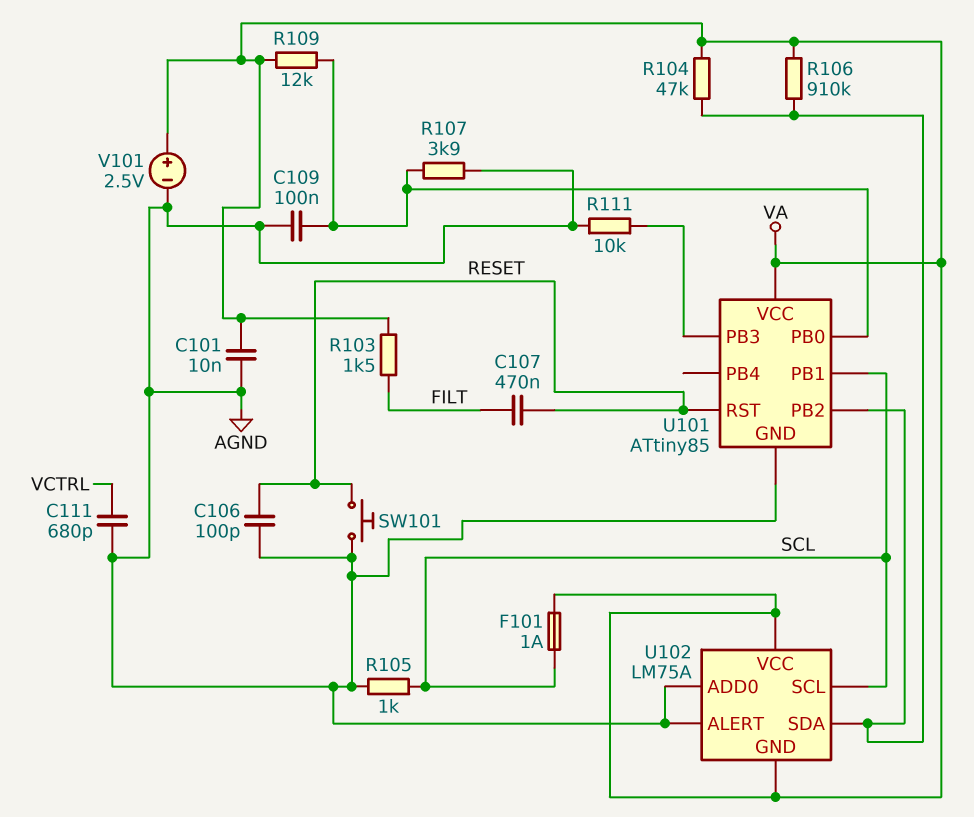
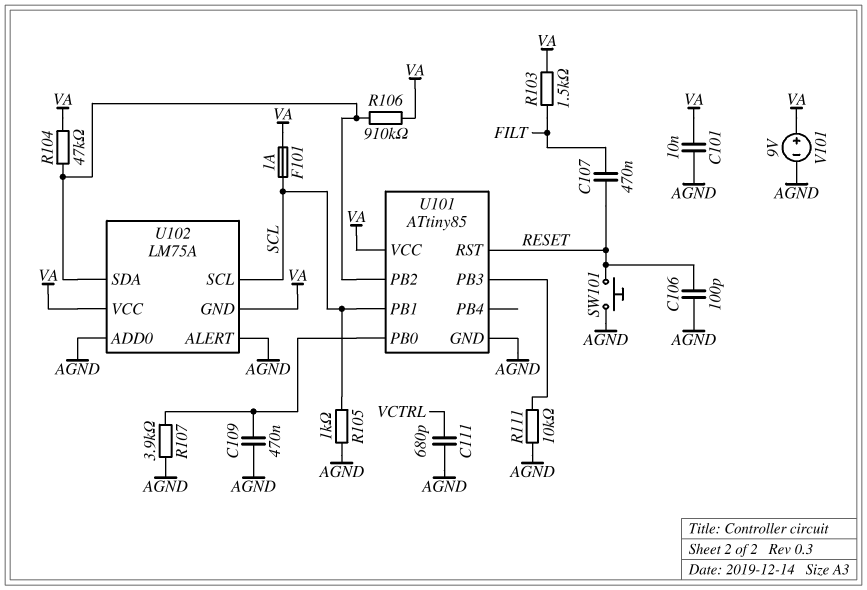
C109: 100nF (AGND, U101/PB0) -> 470nF (AGND, U101/PB0)
R109: 12k (U101/PB0, VA) -> none
V101: 2.5V (plus VA, minus AGND) -> 9V (plus VA, minus AGND)

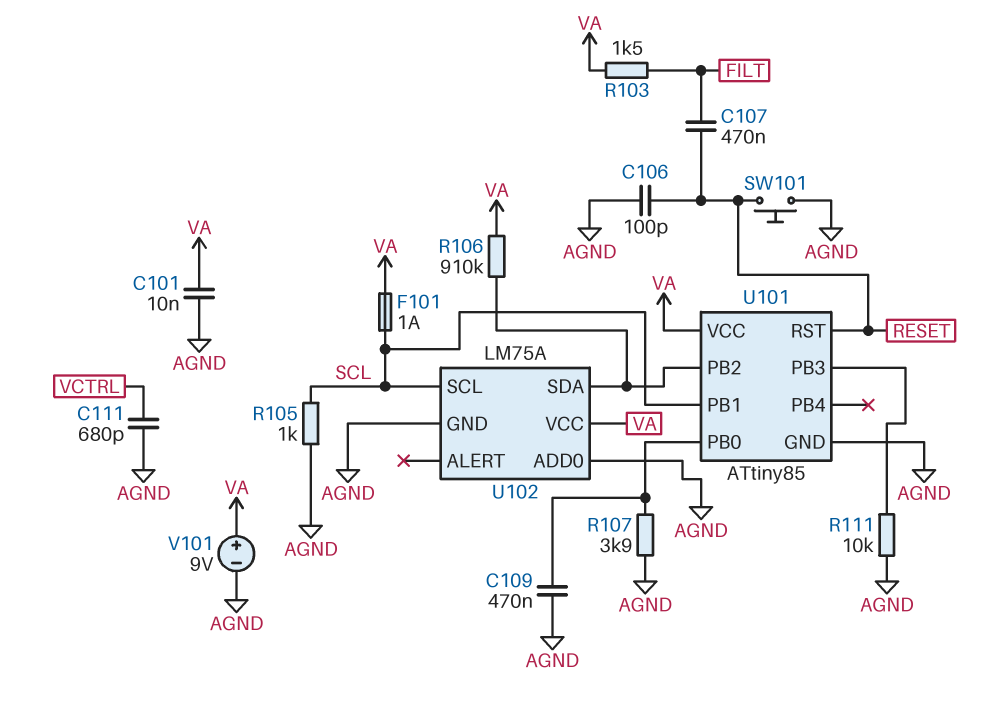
R104: 47k (U101/PB2, VA) -> none
U102 pin ALERT: AGND -> none
U102 pin GND: VA -> AGND

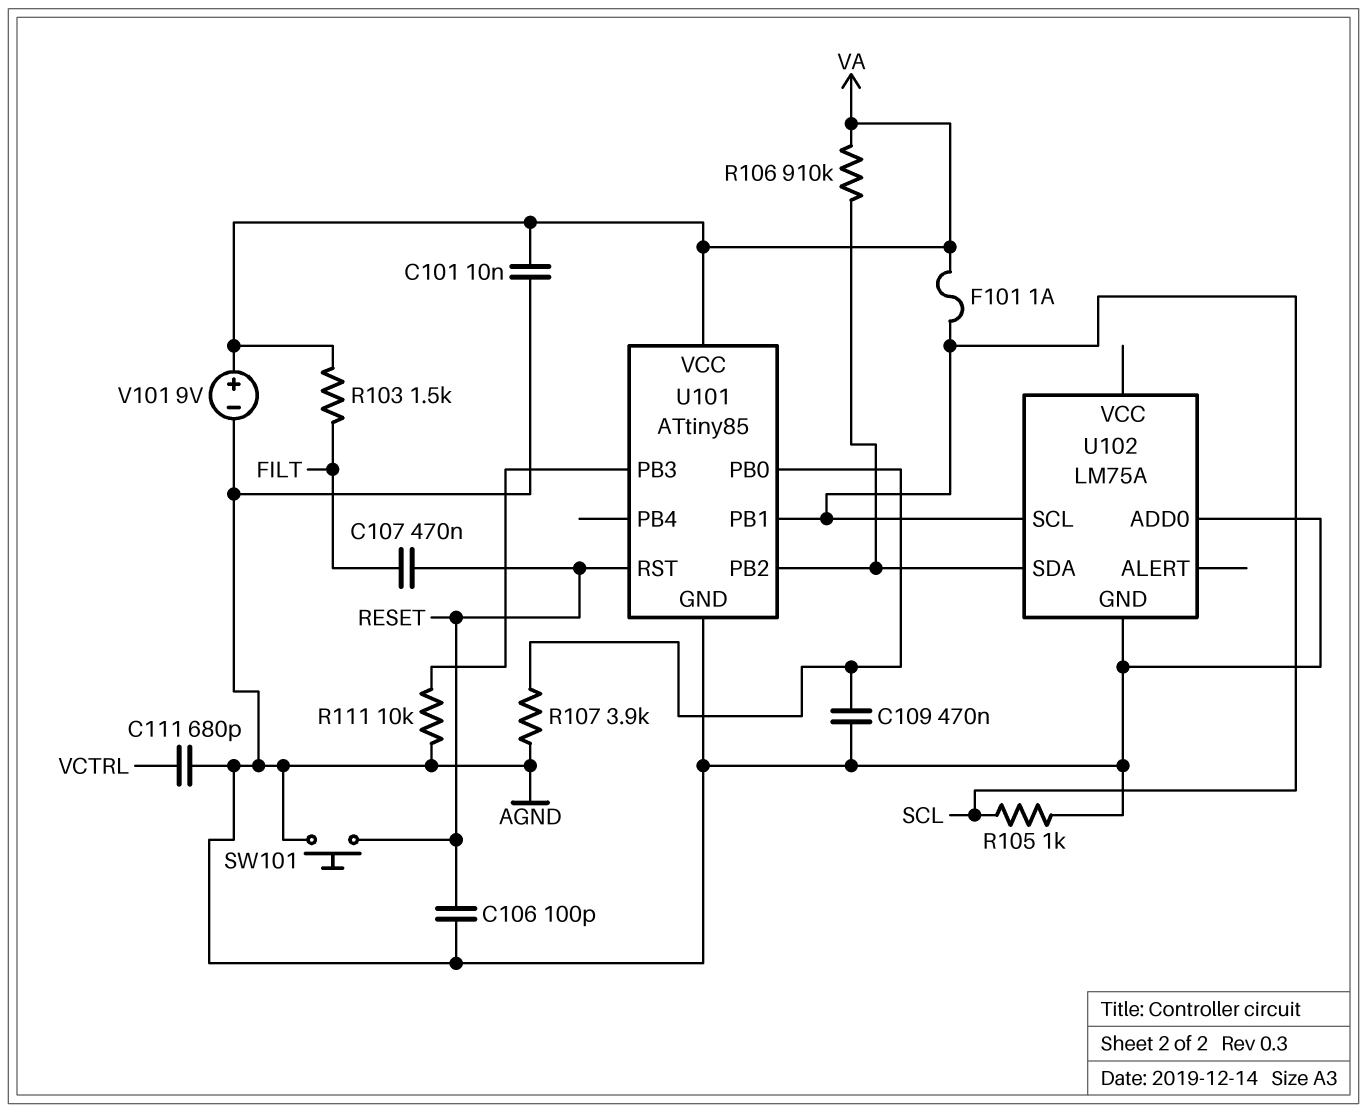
U102 pin VCC: VA -> none

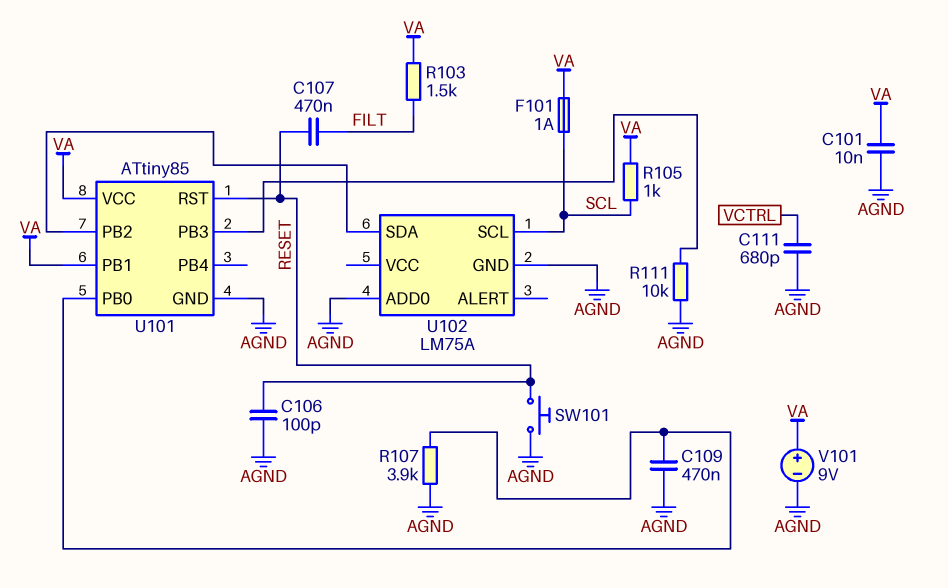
R105: 1k (AGND, SCL) -> 1k (SCL, VA)
R106: 910k (U101/PB2, VA) -> none
U101 pin PB1: SCL -> VA

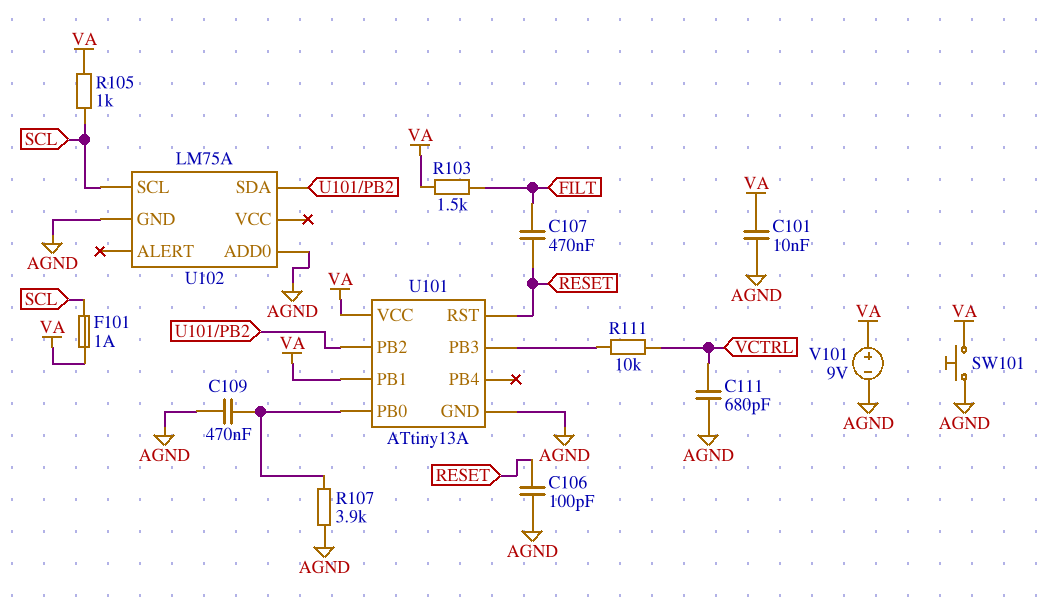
R111: 10k (AGND, U101/PB3) -> 10k (U101/PB3, VCTRL)
SW101: button (AGND, RESET) -> button (AGND, VA)
U101: ATtiny85 -> ATtiny13A

